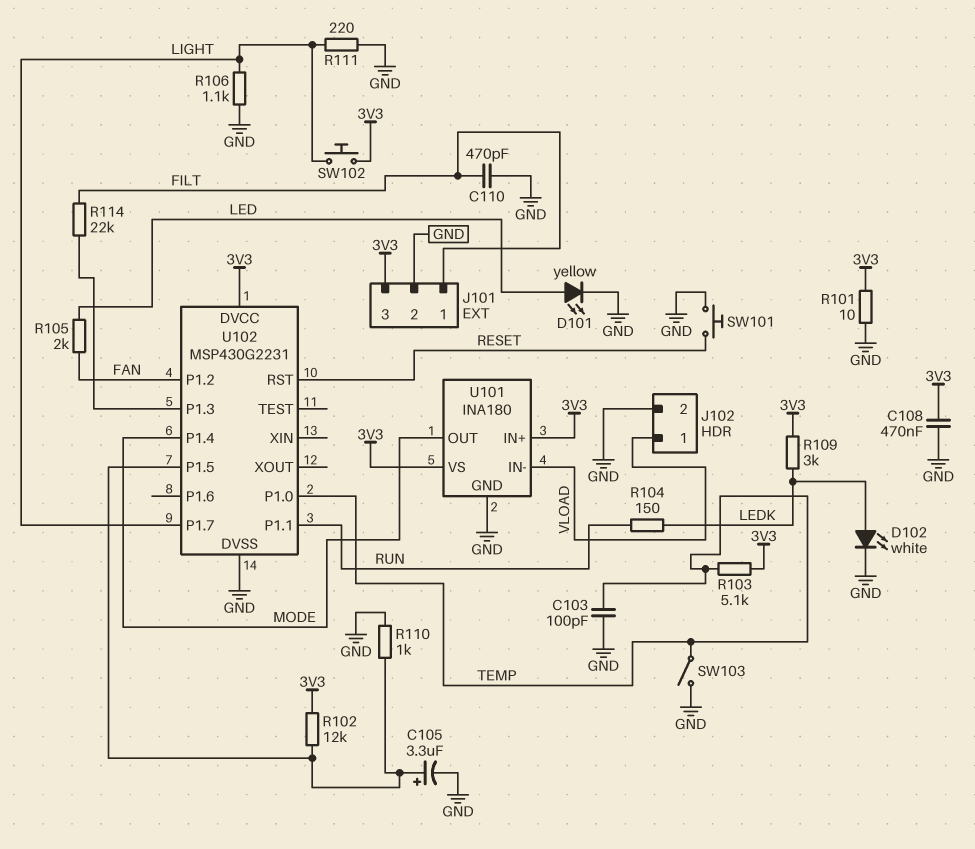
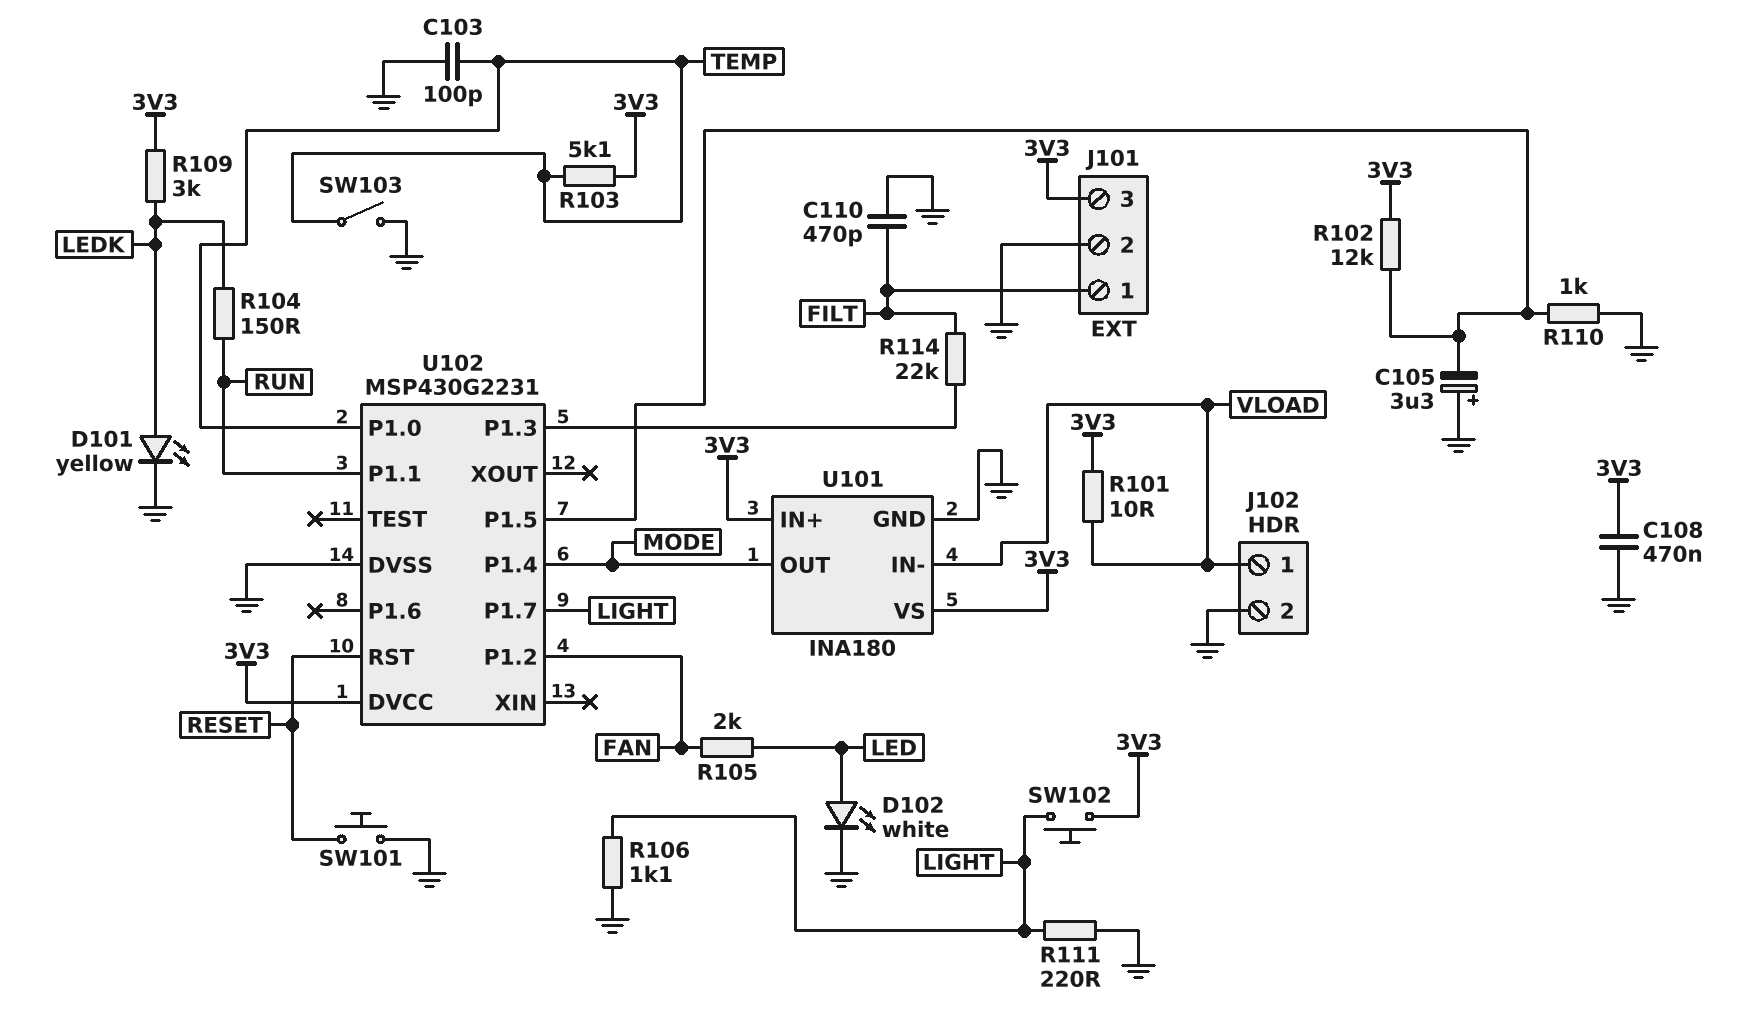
C105: 3.3uF (plus U102/P1.5, minus GND) -> 3.3uF (plus GND, minus U102/P1.5)
D101: LED yellow (A LED, K GND) -> LED yellow (A LEDK, K GND)
D102: LED white (A LEDK, K GND) -> LED white (A LED, K GND)
R101: 10 (3V3, GND) -> 10 (3V3, VLOAD)

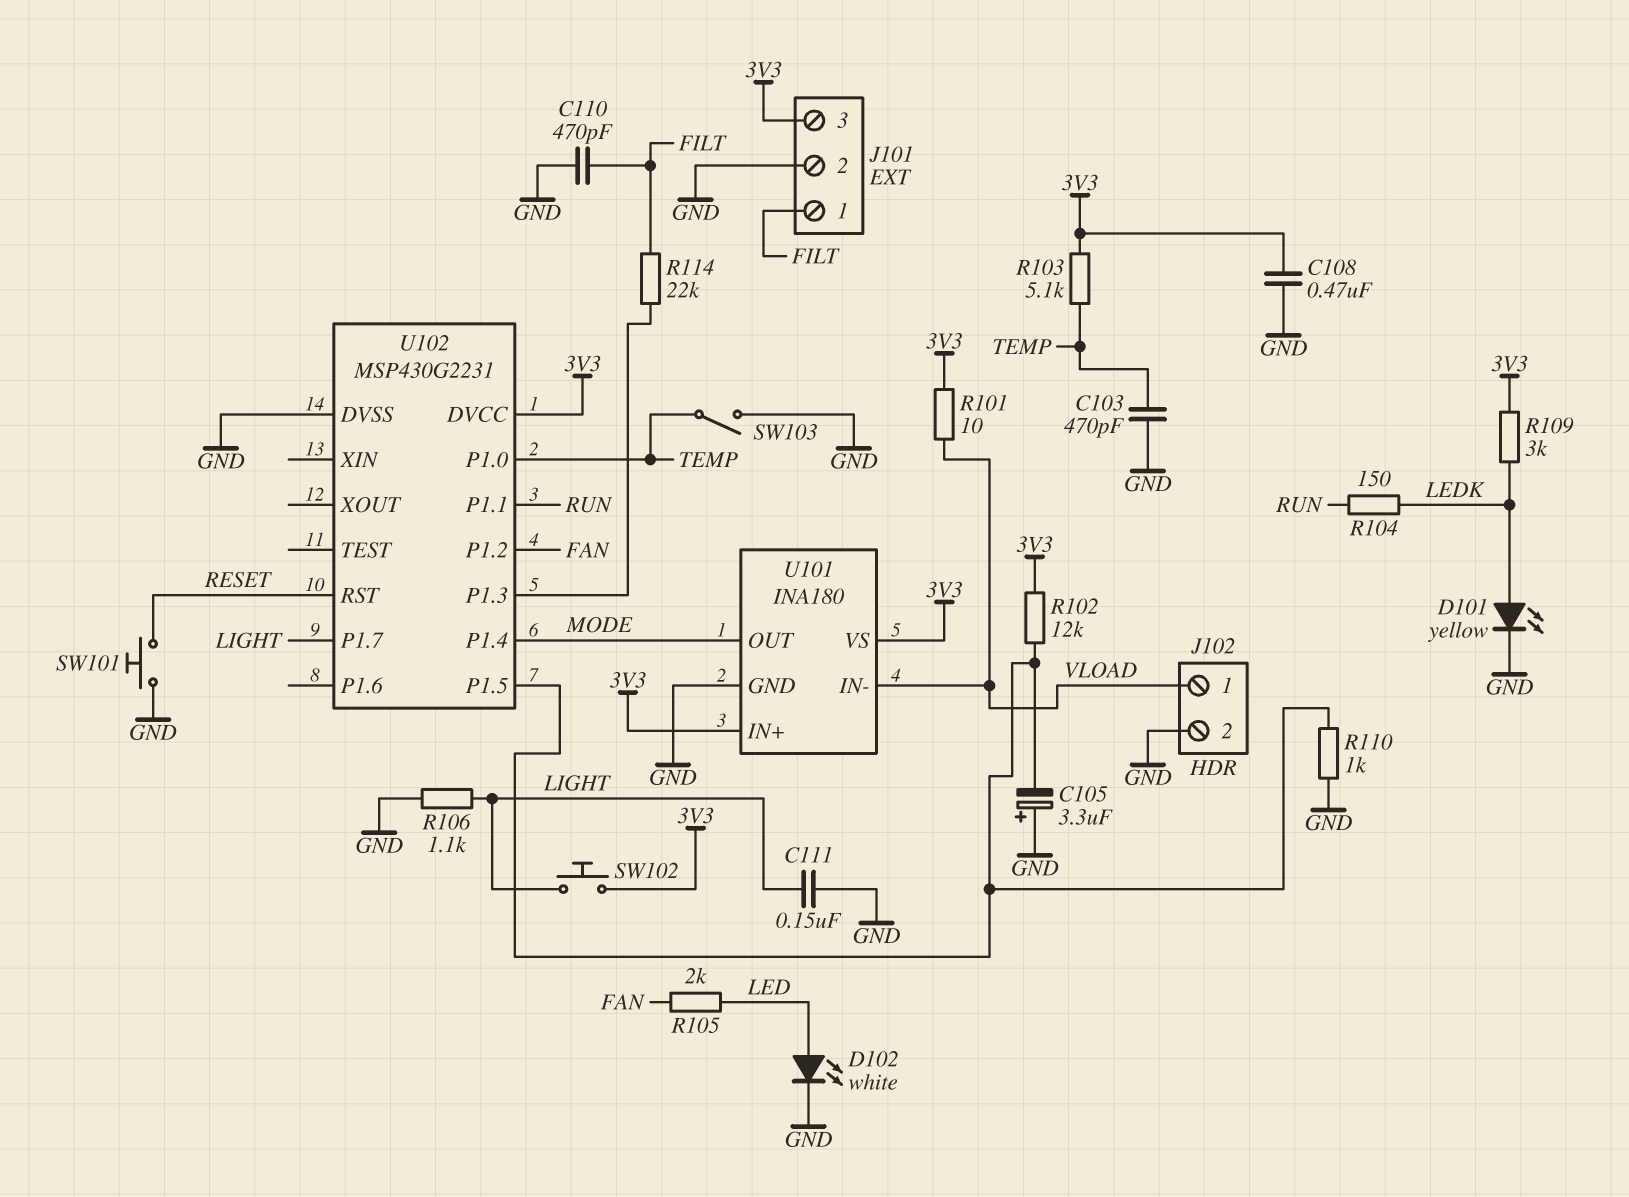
C103: 100pF (GND, TEMP) -> 470pF (GND, TEMP)
C111: none -> 150nF (GND, LIGHT)
R111: 220 (GND, LIGHT) -> none

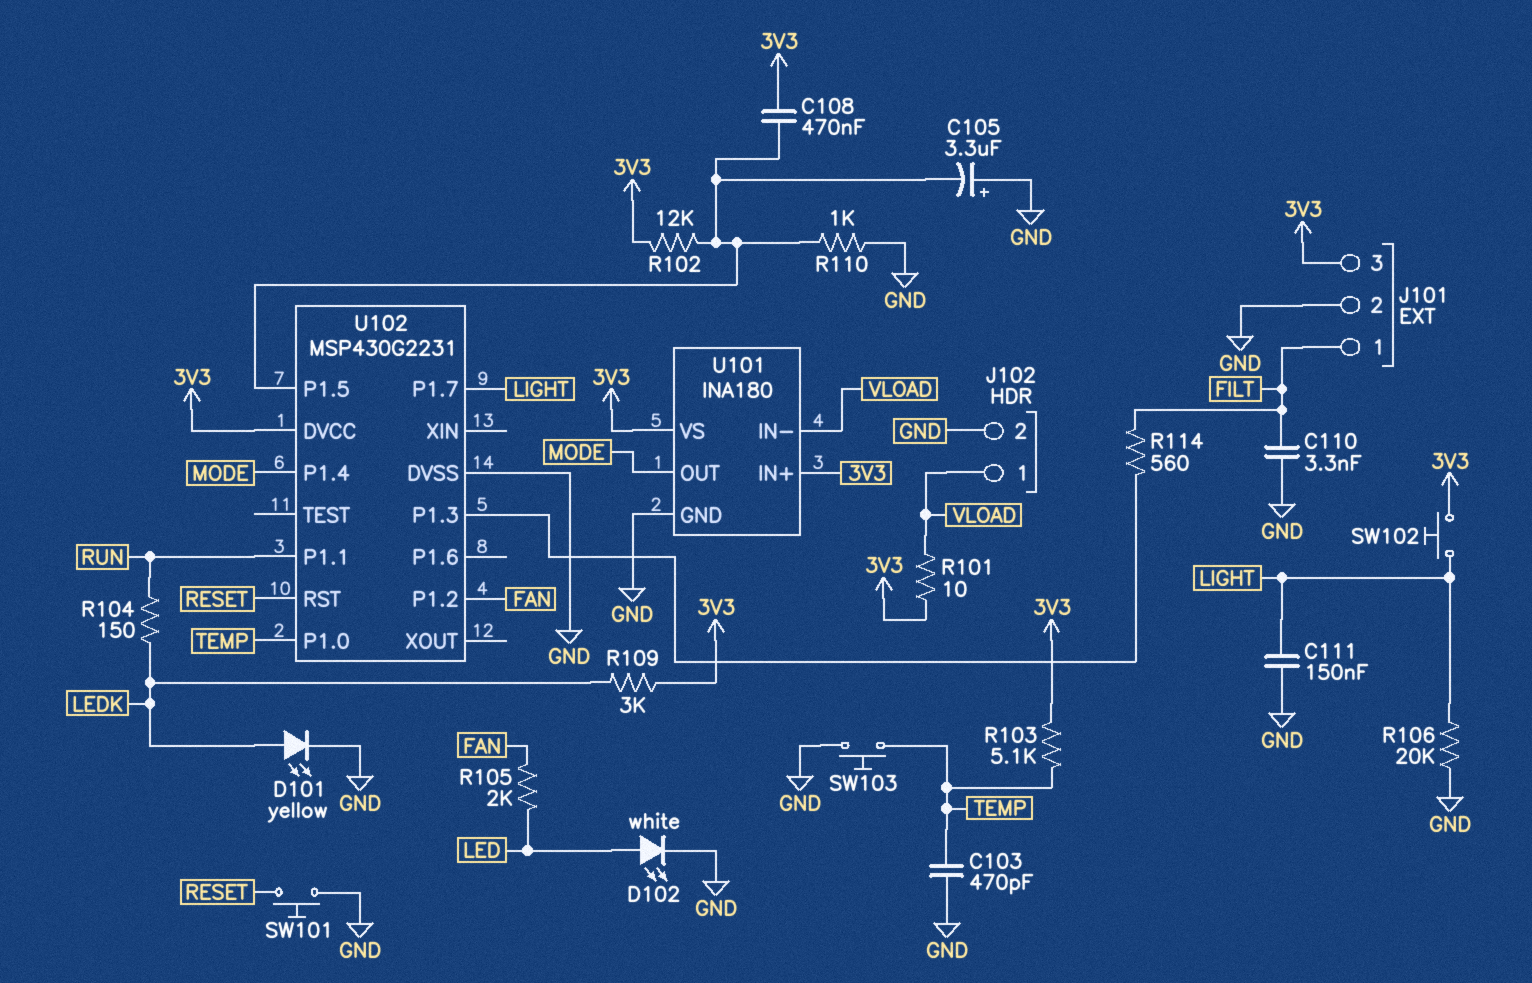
C108: 470nF (3V3, GND) -> 470nF (3V3, U102/P1.5)
C110: 470pF (FILT, GND) -> 3.3nF (FILT, GND)
R106: 1.1k (GND, LIGHT) -> 20k (GND, LIGHT)
R114: 22k (FILT, U102/P1.3) -> 560 (FILT, U102/P1.3)
SW103: switch (GND, TEMP) -> button (GND, TEMP)

